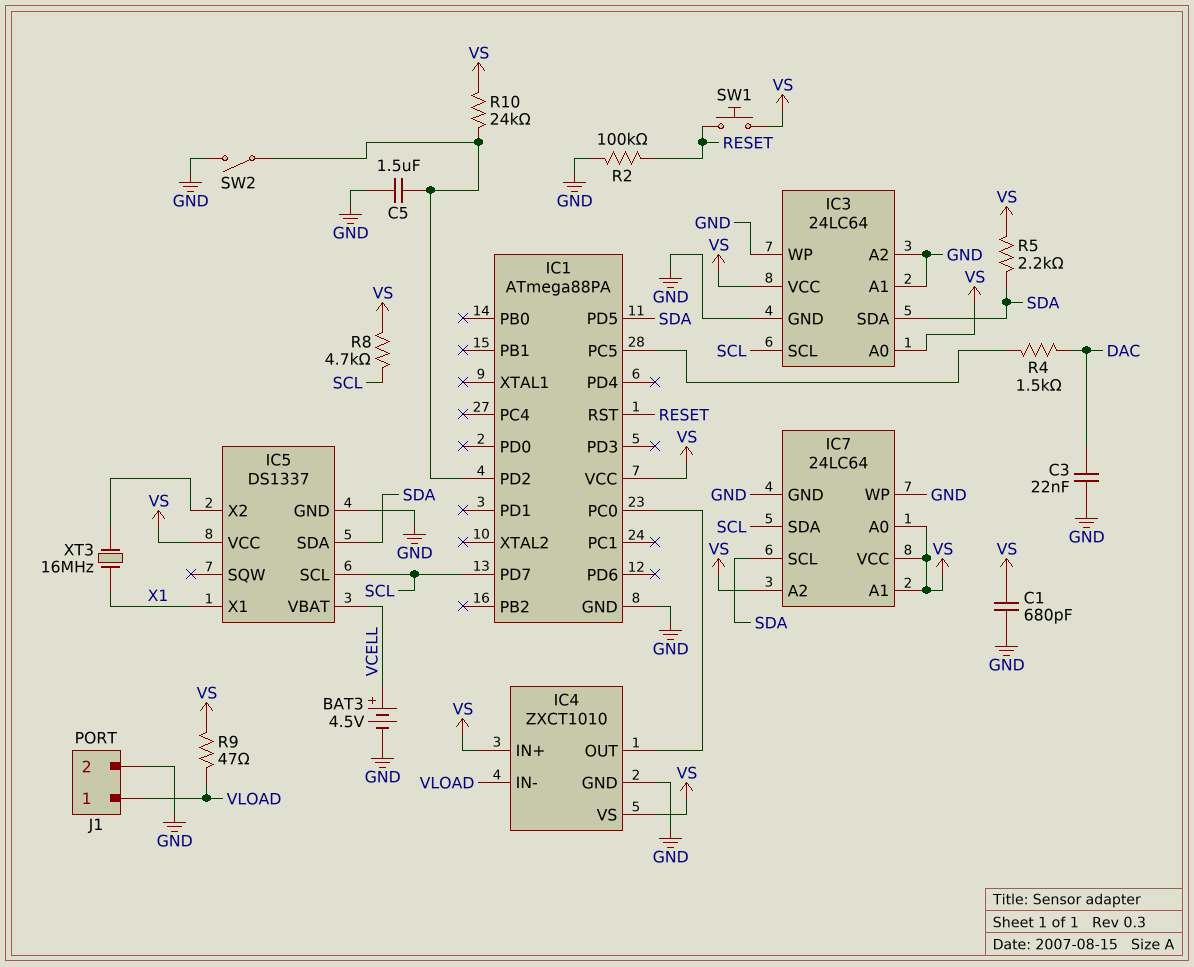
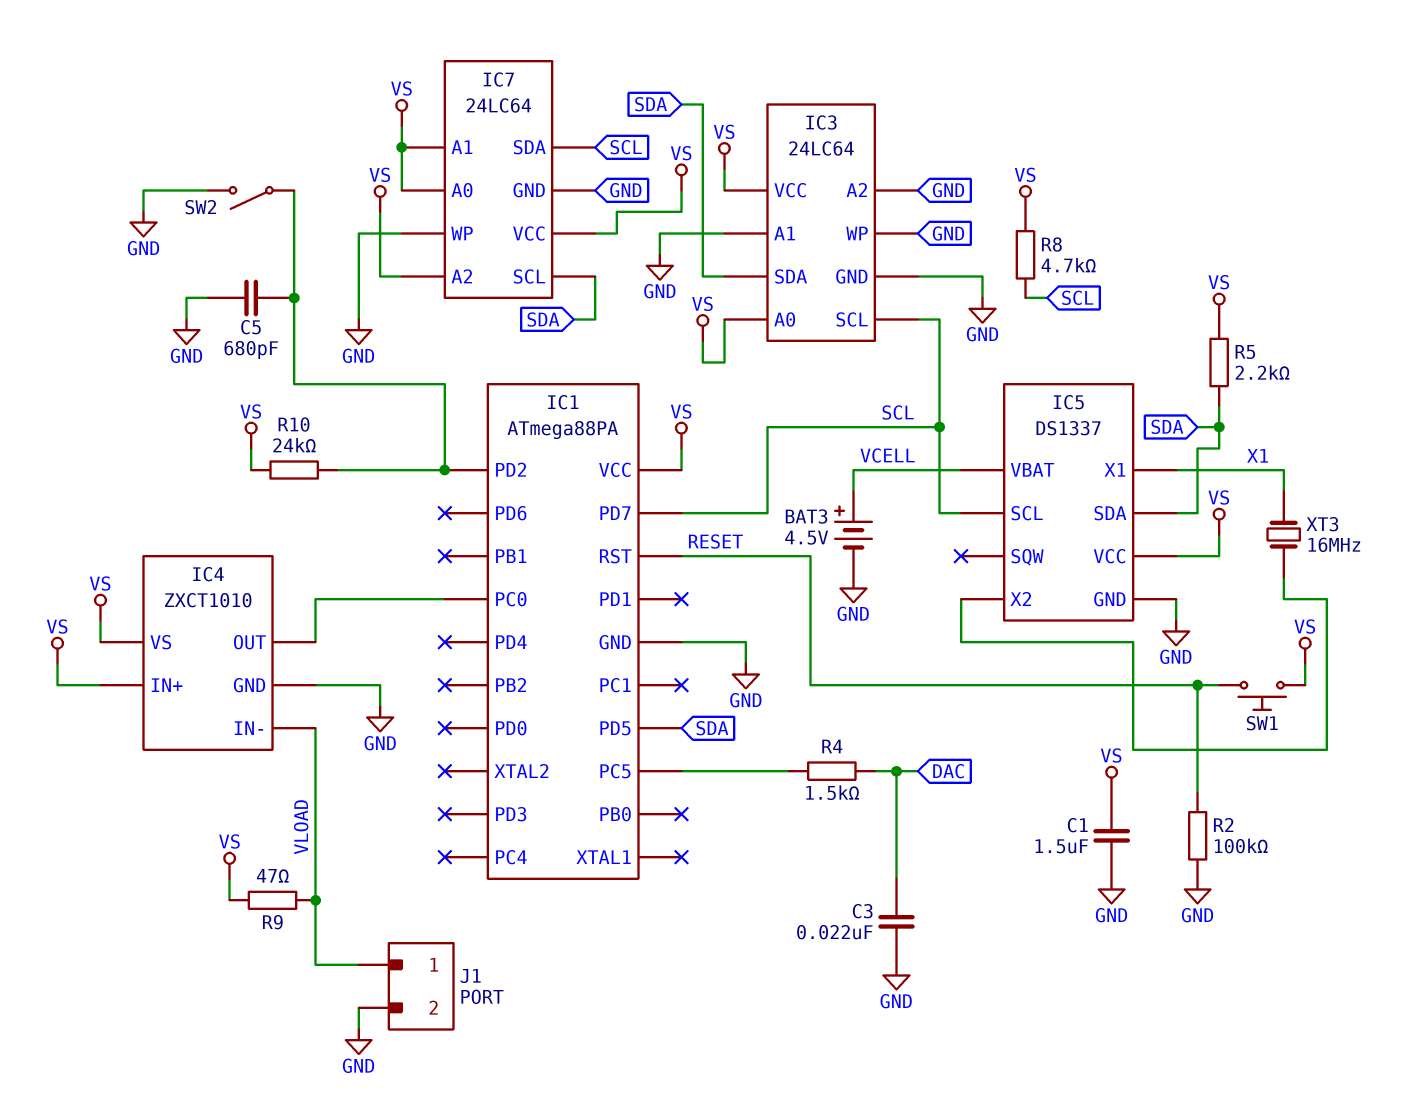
C1: 680pF (GND, VS) -> 1.5uF (GND, VS)
C5: 1.5uF (GND, IC1/PD2) -> 680pF (GND, IC1/PD2)

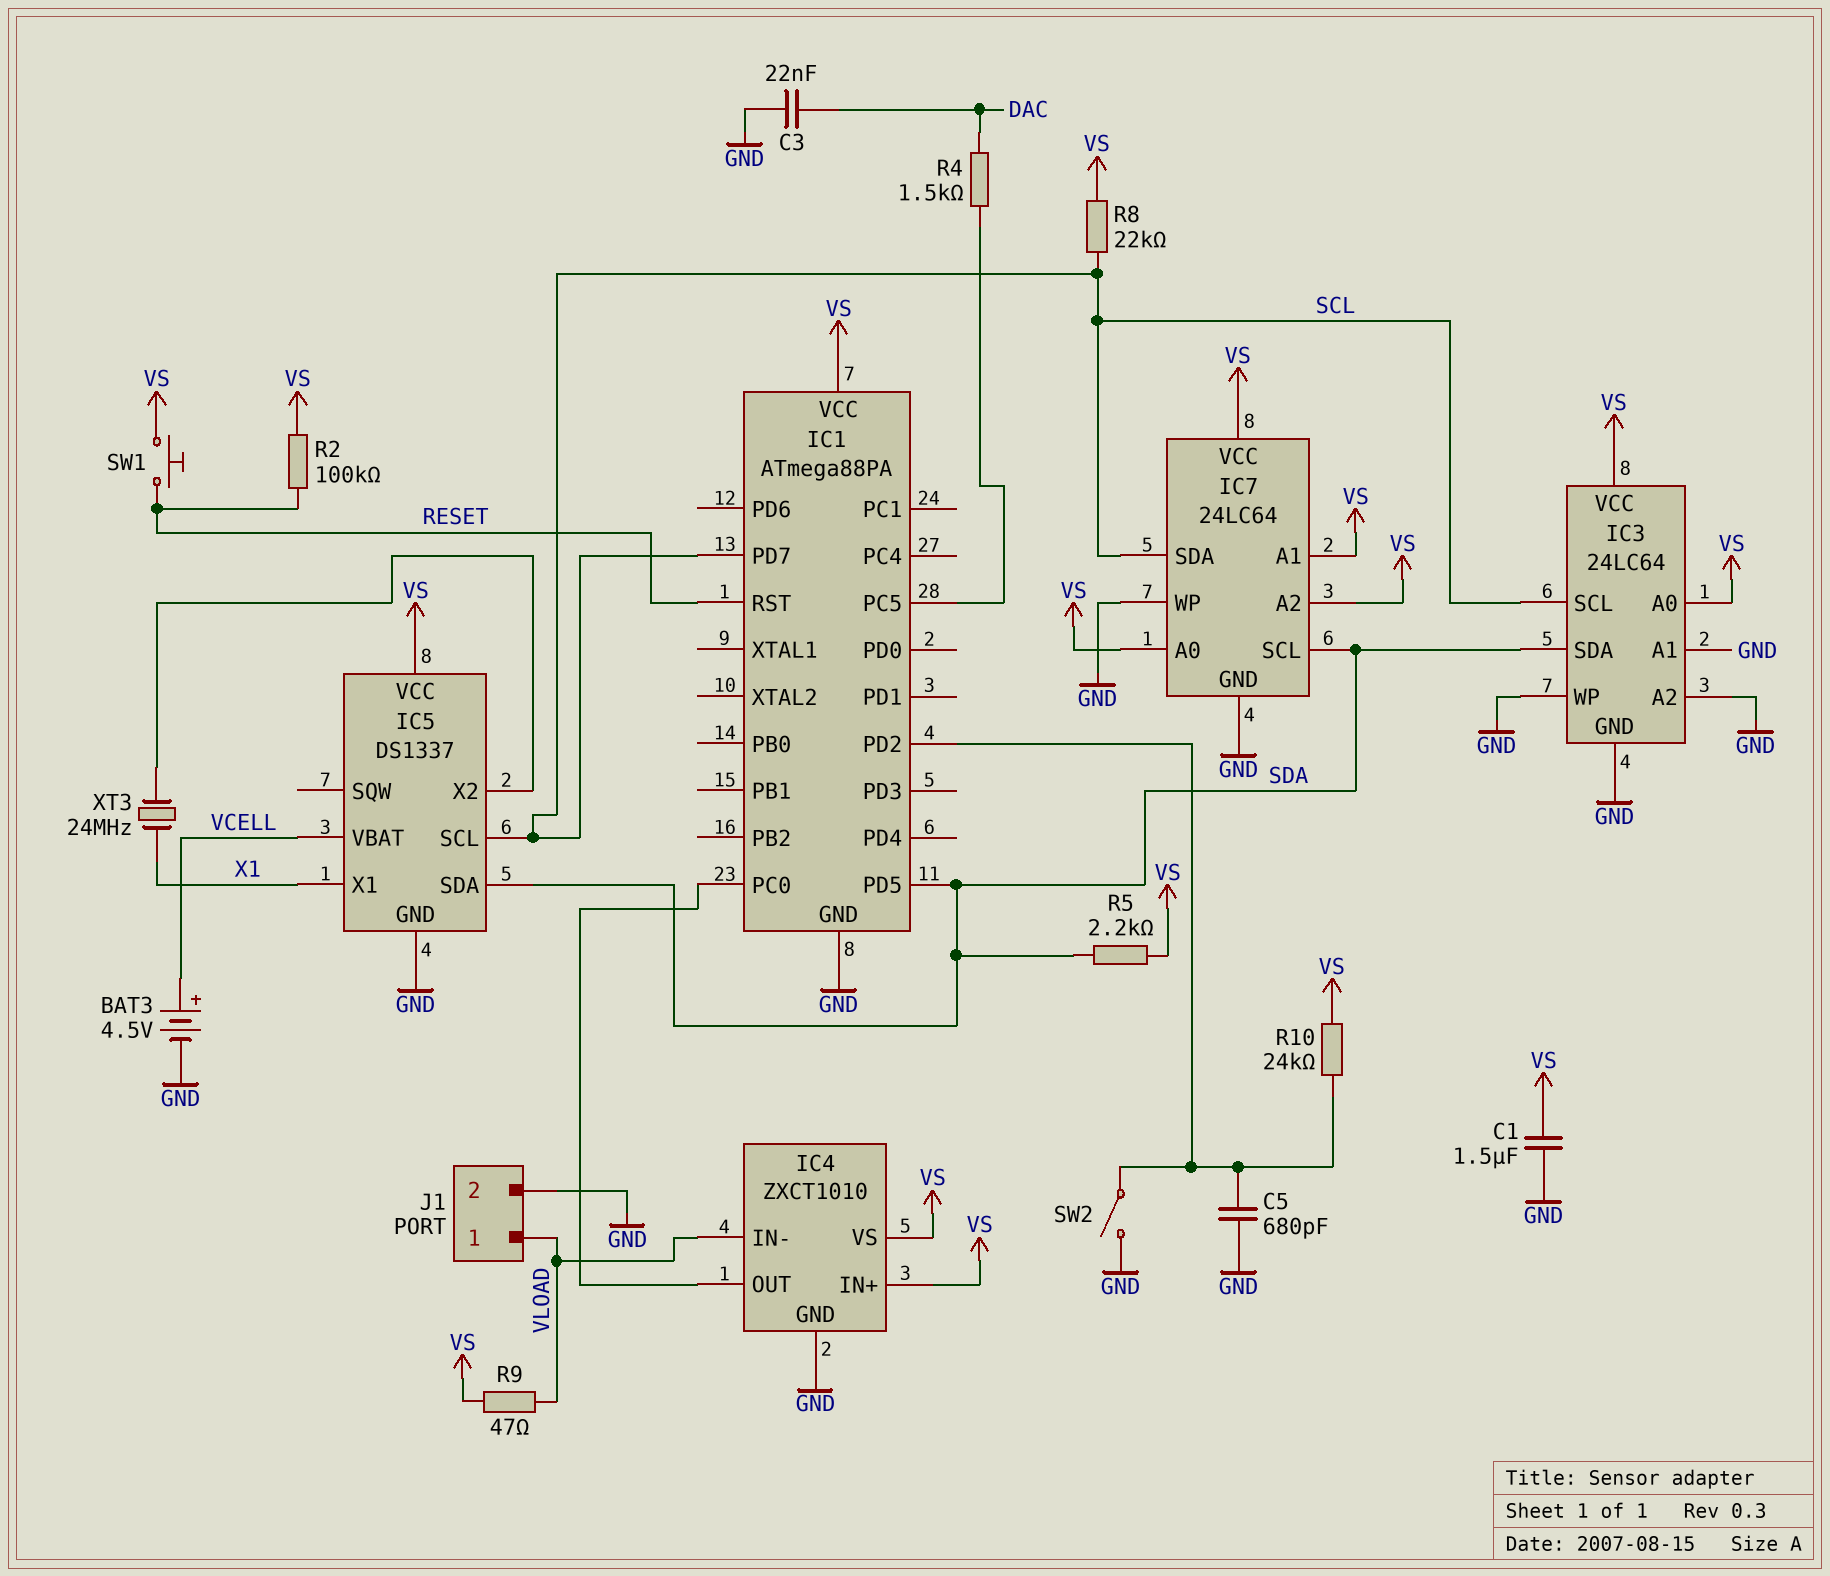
R2: 100k (GND, RESET) -> 100k (RESET, VS)
R8: 4.7k (SCL, VS) -> 22k (SCL, VS)
XT3: 16MHz (IC5/X2, X1) -> 24MHz (IC5/X2, X1)

